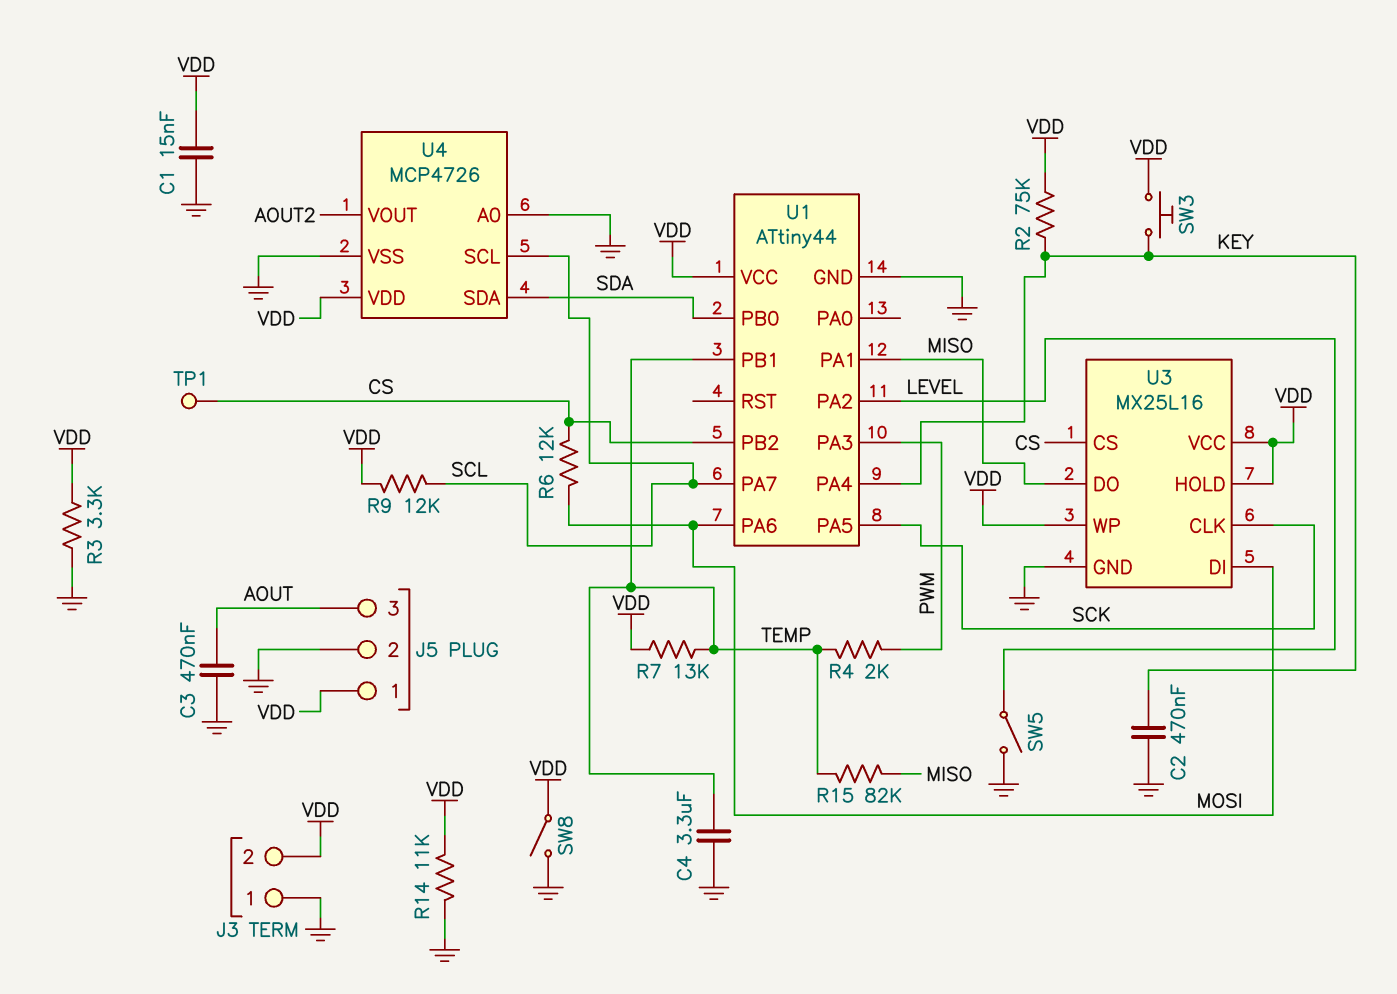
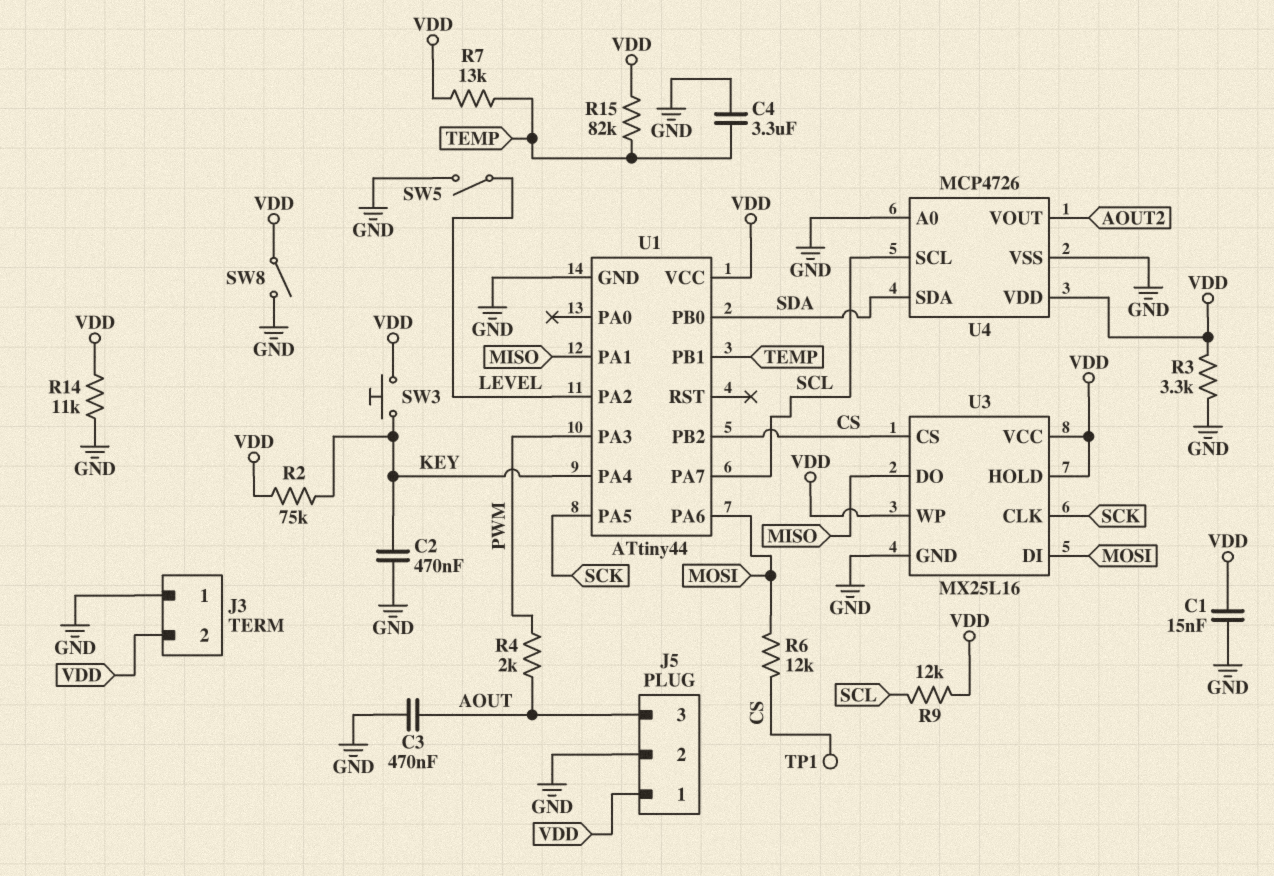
R4: 2k (PWM, TEMP) -> 2k (AOUT, PWM)
R15: 82k (MISO, TEMP) -> 82k (TEMP, VDD)

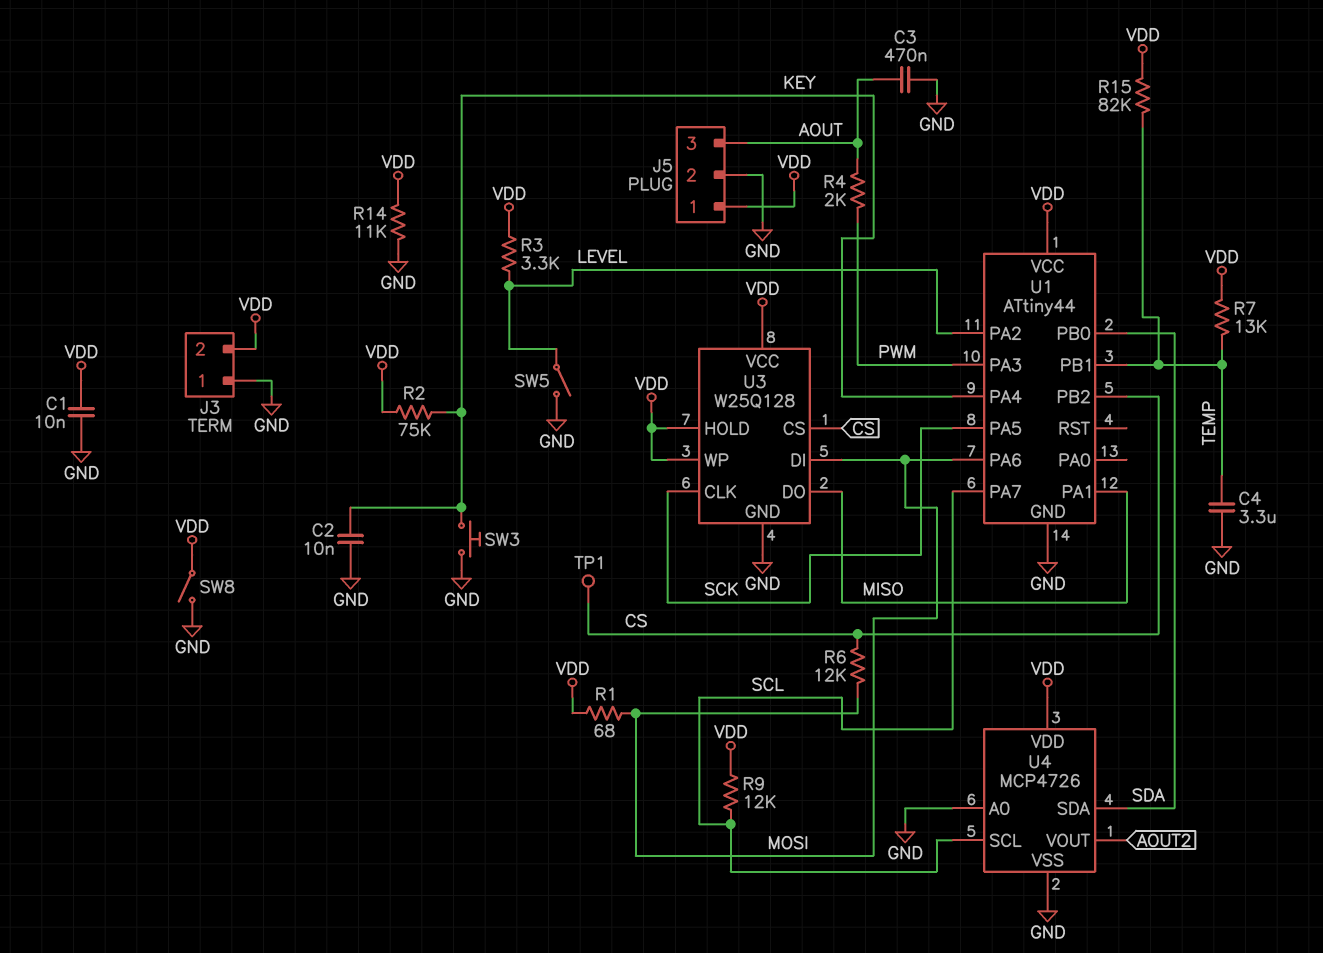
C1: 15nF (GND, VDD) -> 10nF (GND, VDD)
C2: 470nF (GND, KEY) -> 10nF (GND, KEY)
R1: none -> 68 (MOSI, VDD)
R3: 3.3k (GND, VDD) -> 3.3k (LEVEL, VDD)
SW3: button (KEY, VDD) -> button (GND, KEY)
U3: MX25L16 -> W25Q128

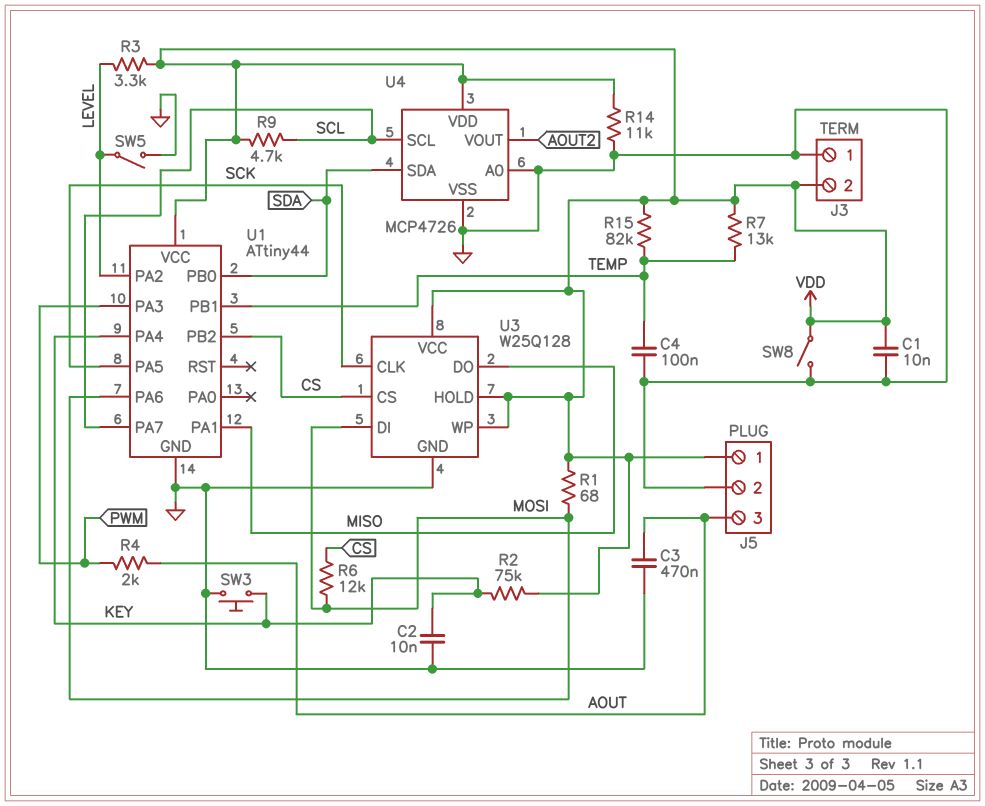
C4: 3.3uF (GND, TEMP) -> 100nF (GND, TEMP)
R9: 12k (SCL, VDD) -> 4.7k (SCL, VDD)
TP1: test point (CS) -> none

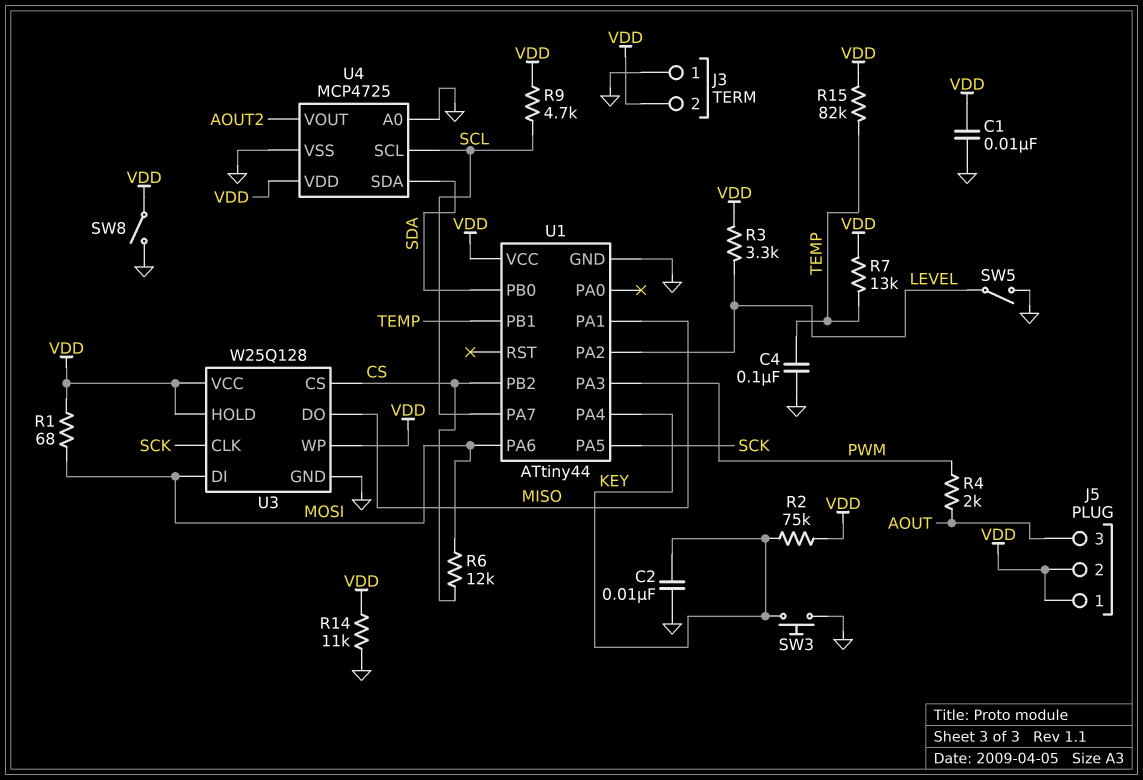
C3: 470nF (AOUT, GND) -> none
J5 pin 2: GND -> VDD
U4: MCP4726 -> MCP4725

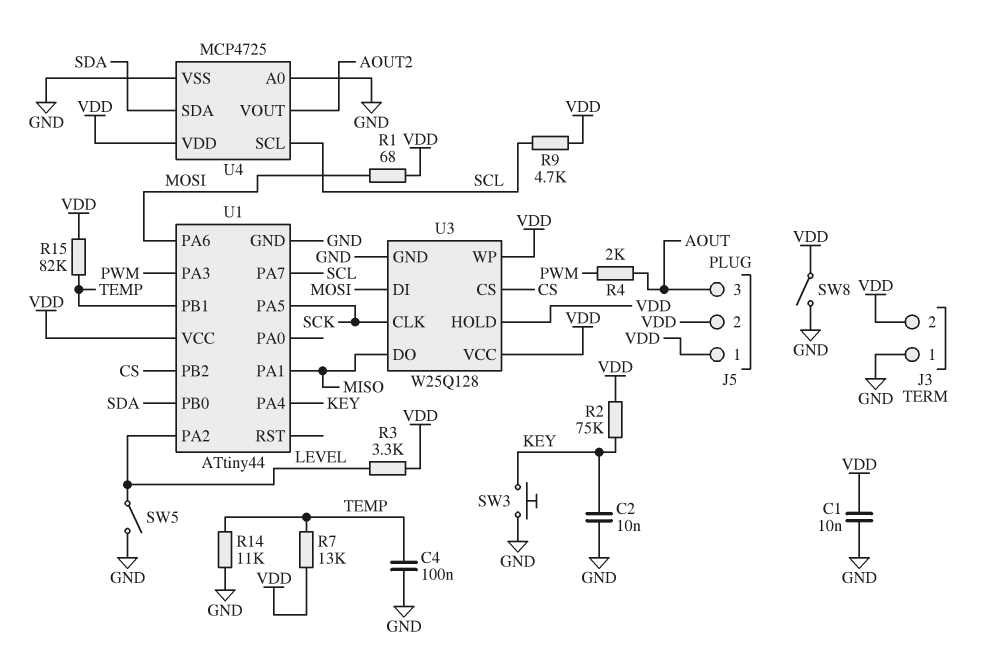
R6: 12k (CS, MOSI) -> none
R14: 11k (GND, VDD) -> 11k (GND, TEMP)

